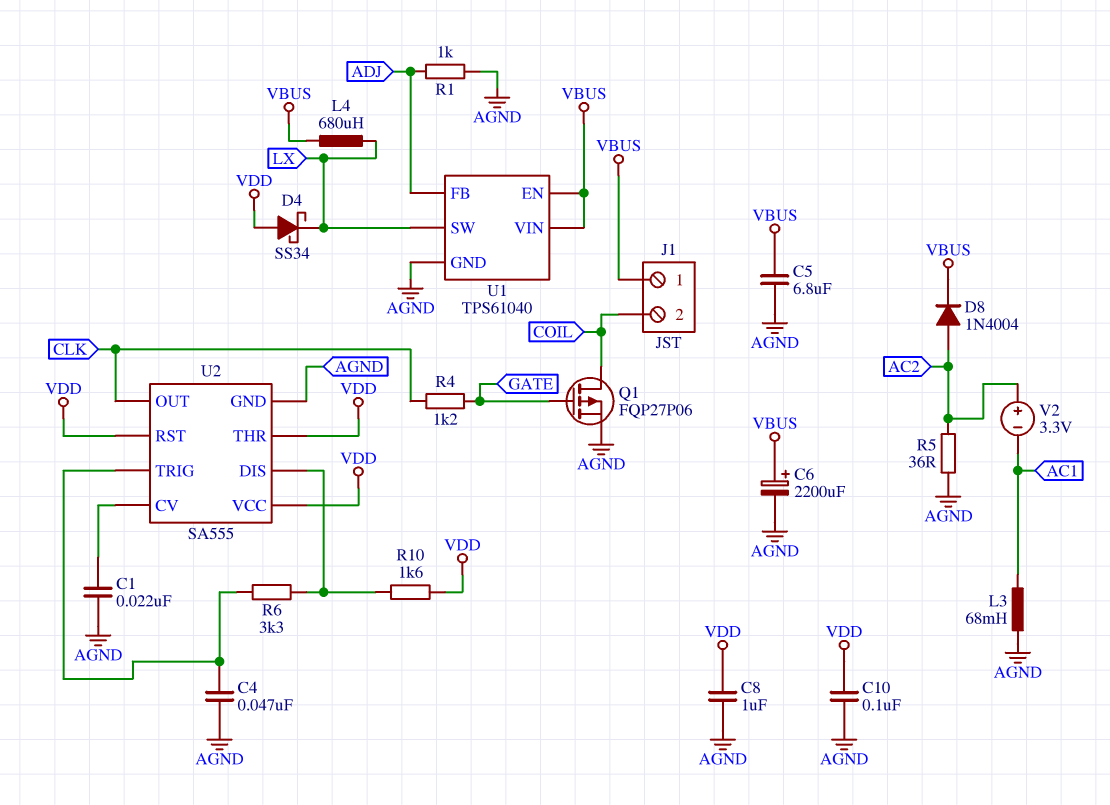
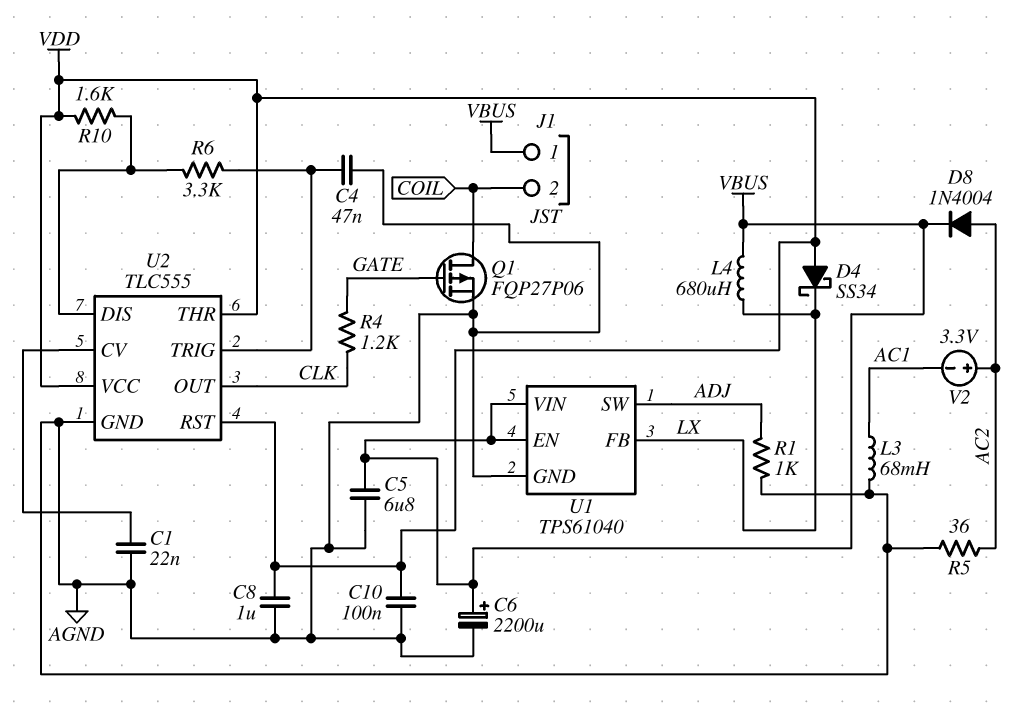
U1 pin FB: ADJ -> LX
U1 pin SW: LX -> ADJ
U2: SA555 -> TLC555

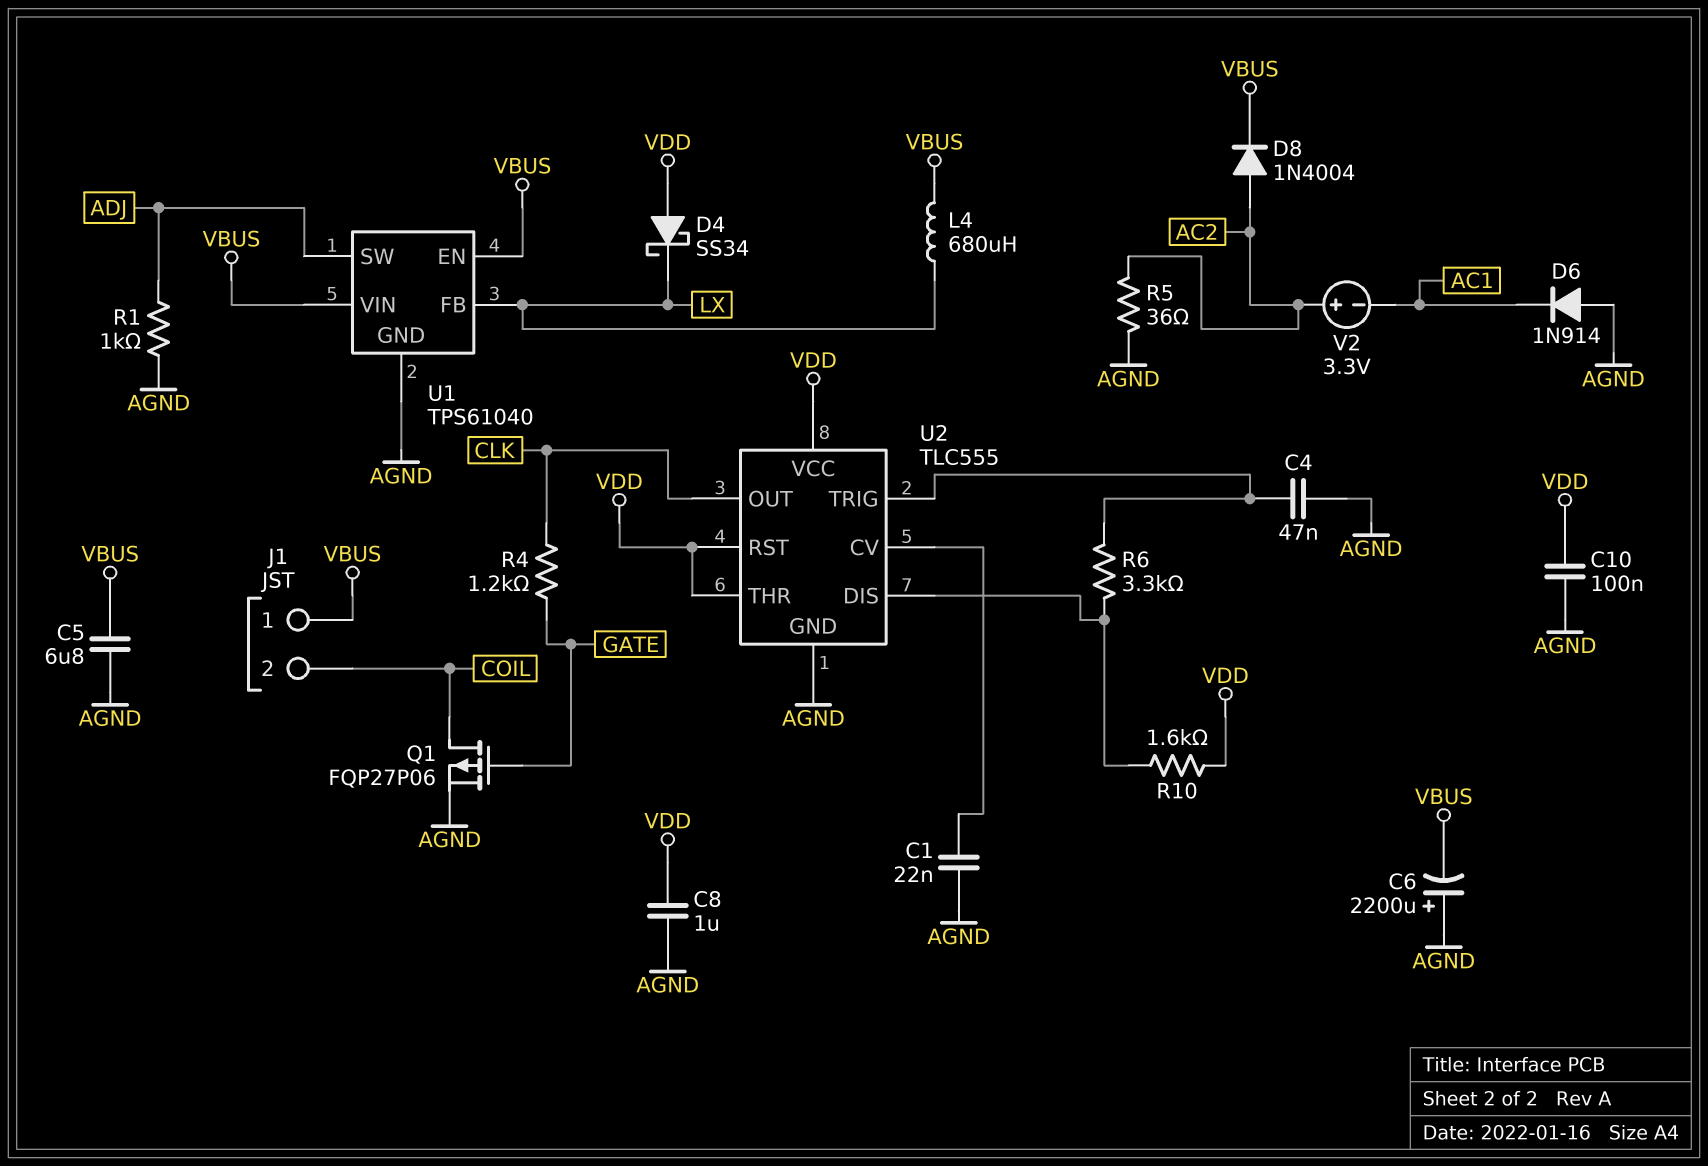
C6: 2200uF (plus VBUS, minus AGND) -> 2200uF (plus AGND, minus VBUS)
D6: none -> diode 1N914 (A AGND, K AC1)
L3: 68mH (AC1, AGND) -> none

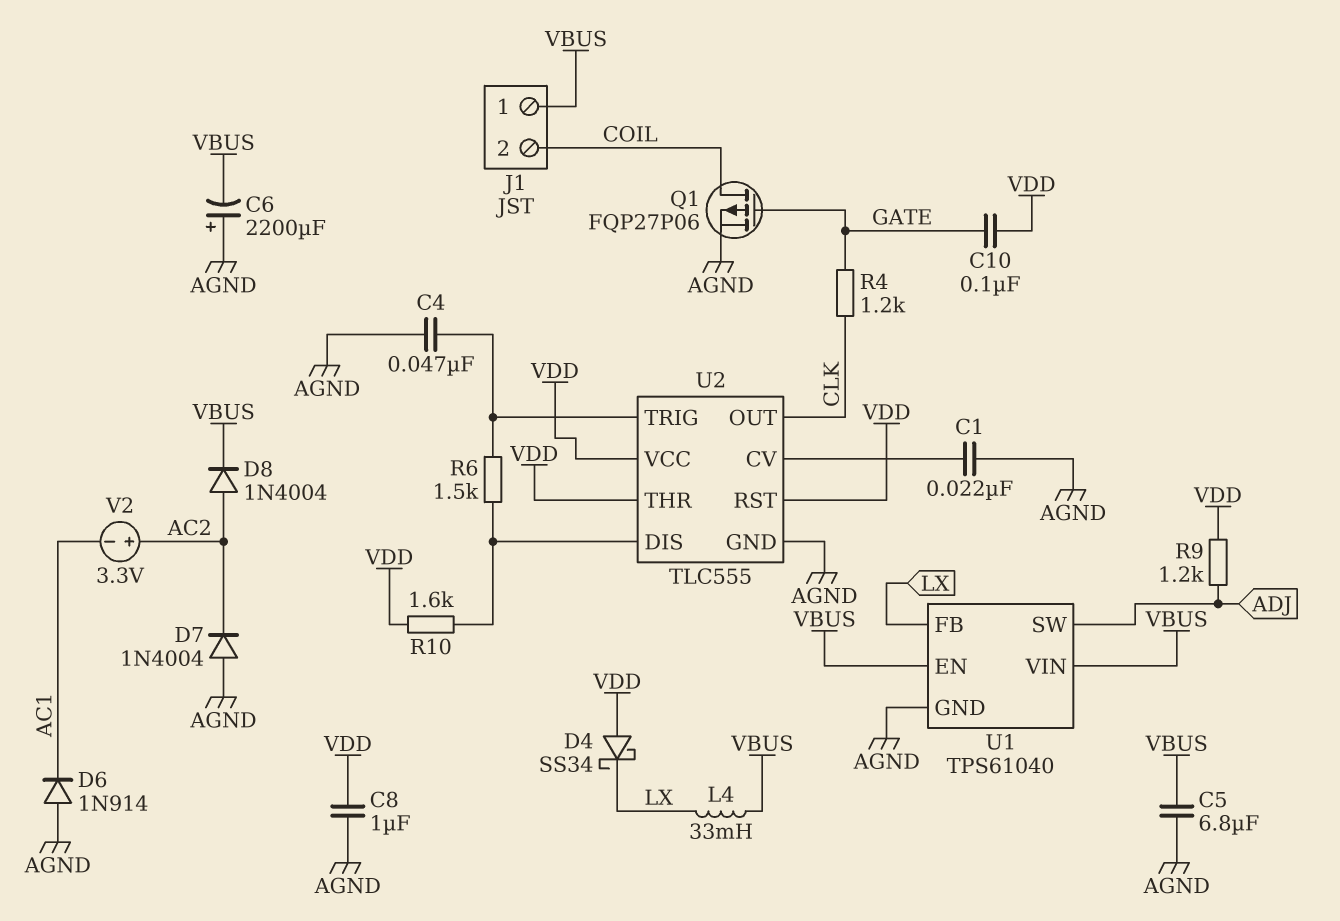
C10: 100nF (AGND, VDD) -> 100nF (GATE, VDD)
D7: none -> diode 1N4004 (A AGND, K AC2)
L4: 680uH (LX, VBUS) -> 33mH (LX, VBUS)
R1: 1k (ADJ, AGND) -> none
R5: 36 (AC2, AGND) -> none
R6: 3.3k (U2/DIS, U2/TRIG) -> 1.5k (U2/DIS, U2/TRIG)
R9: none -> 1.2k (ADJ, VDD)

